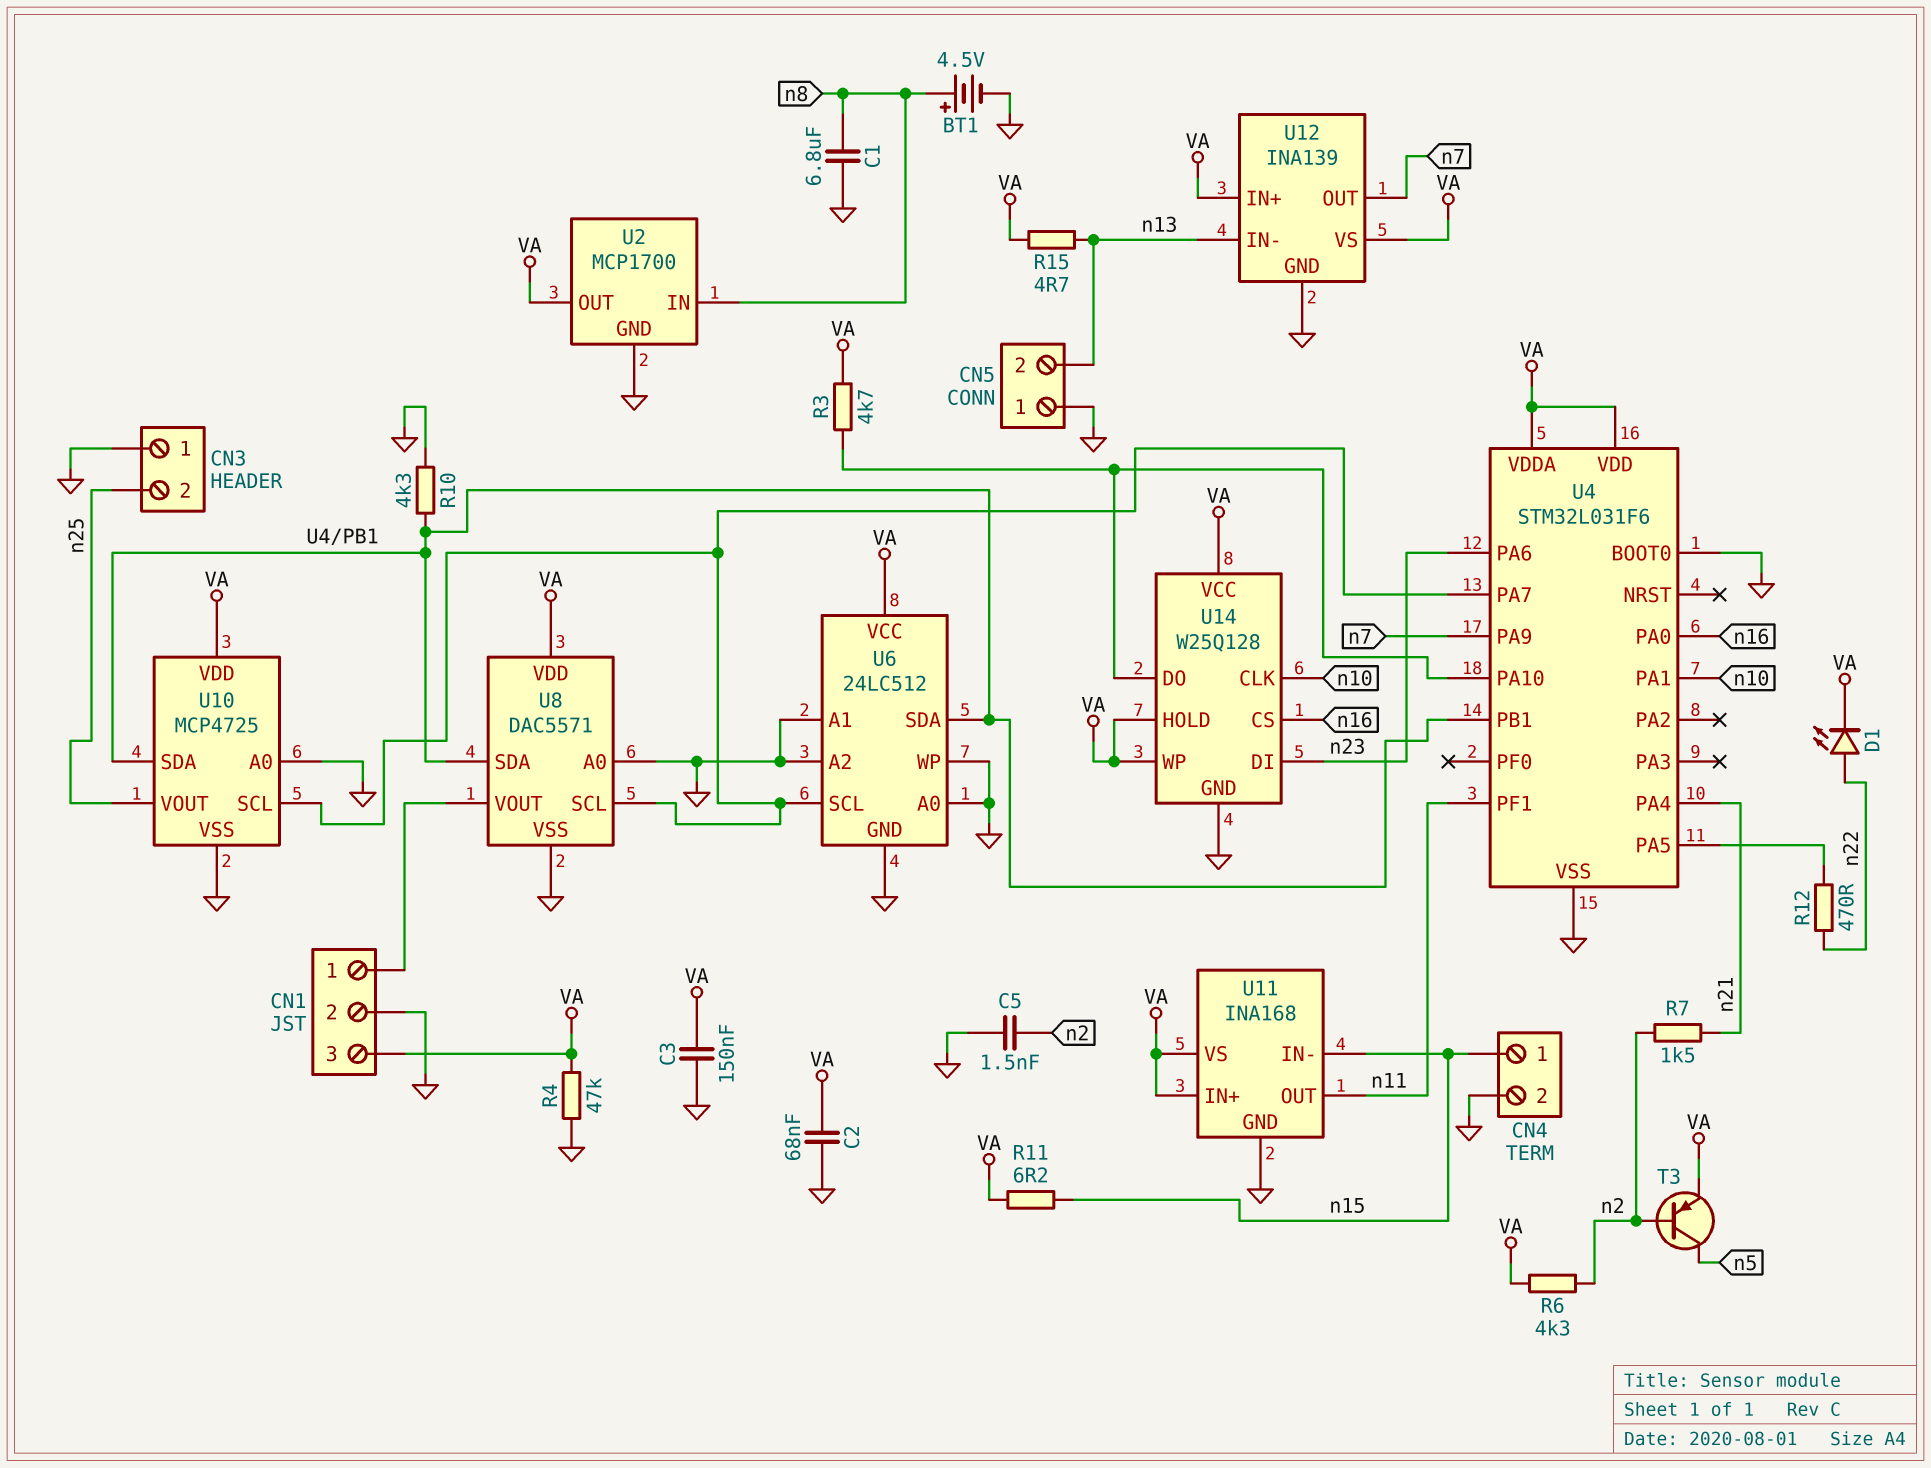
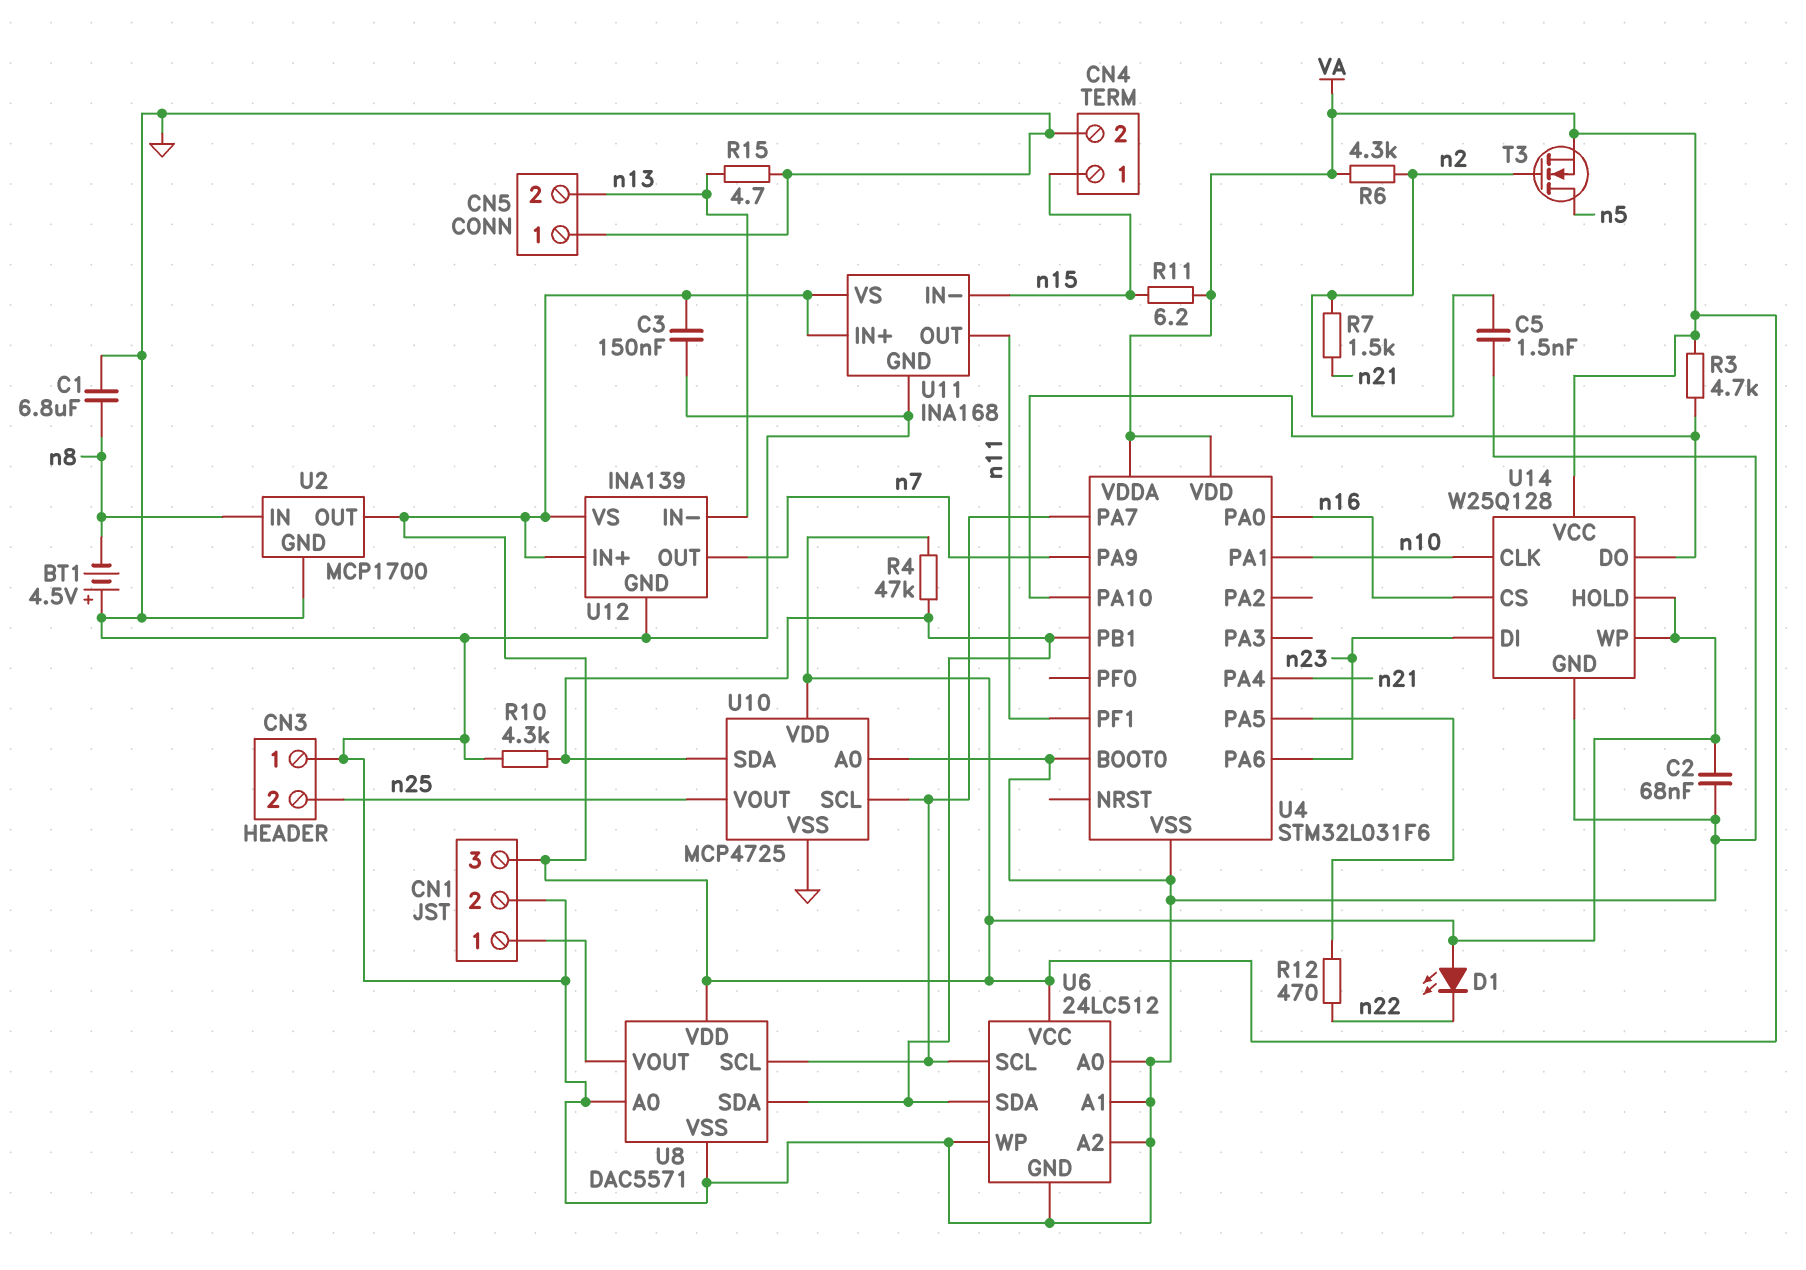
BT1: 4.5V (plus n8, minus GND) -> 4.5V (plus GND, minus n8)
D1: LED (A n22, K VA) -> LED (A VA, K n22)
R4: 47k (GND, VA) -> 47k (U4/PB1, VA)
R15: 4.7 (VA, n13) -> 4.7 (GND, n13)
T3: PNP (B n2, C n5, E VA) -> NMOS (G n2, D n5, S VA)

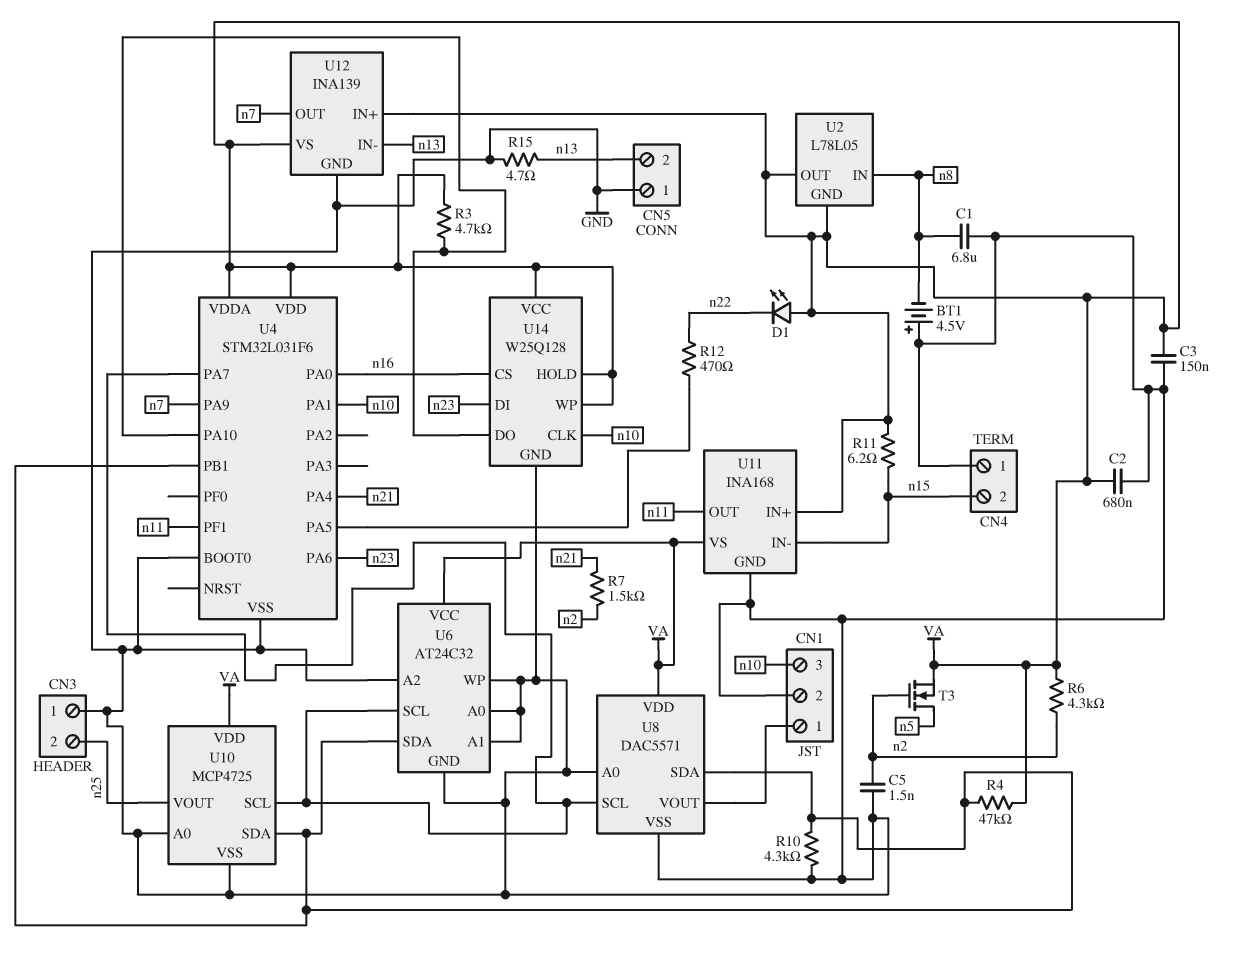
C2: 68nF (GND, VA) -> 680nF (GND, VA)
CN1 pin 3: VA -> n10
CN4 pin 1: n15 -> GND
CN4 pin 2: GND -> n15
U2: MCP1700 -> L78L05
U2 pin GND: GND -> VA
U6: 24LC512 -> AT24C32

